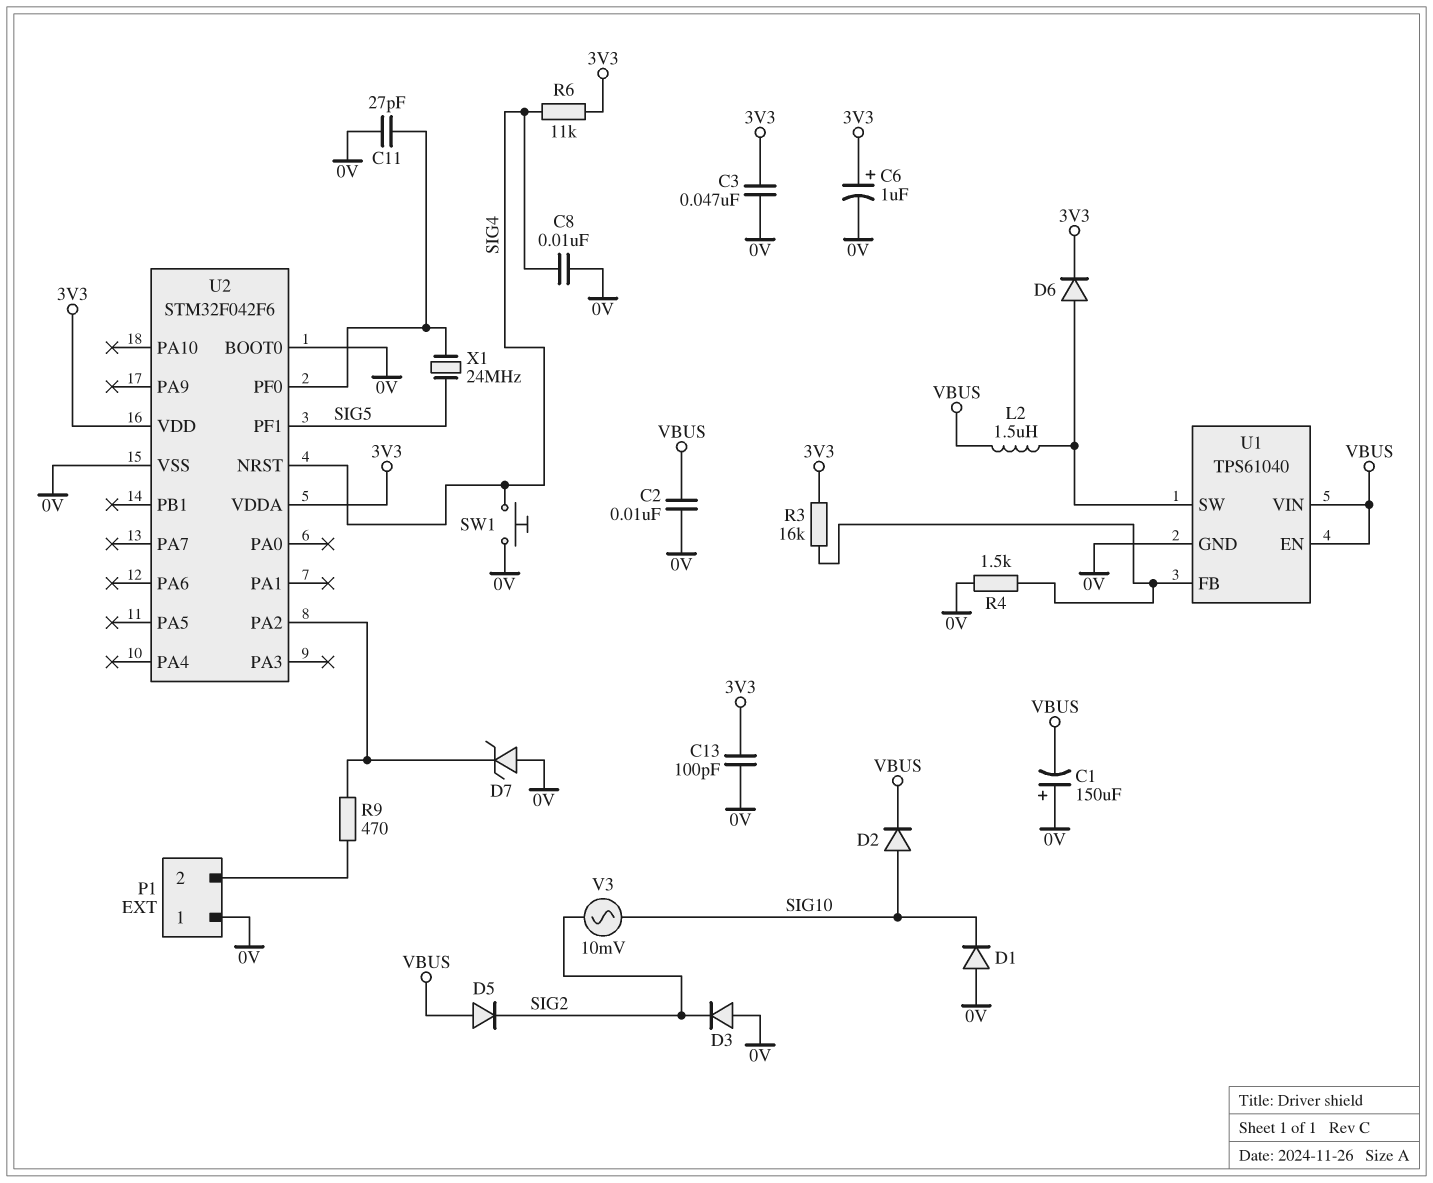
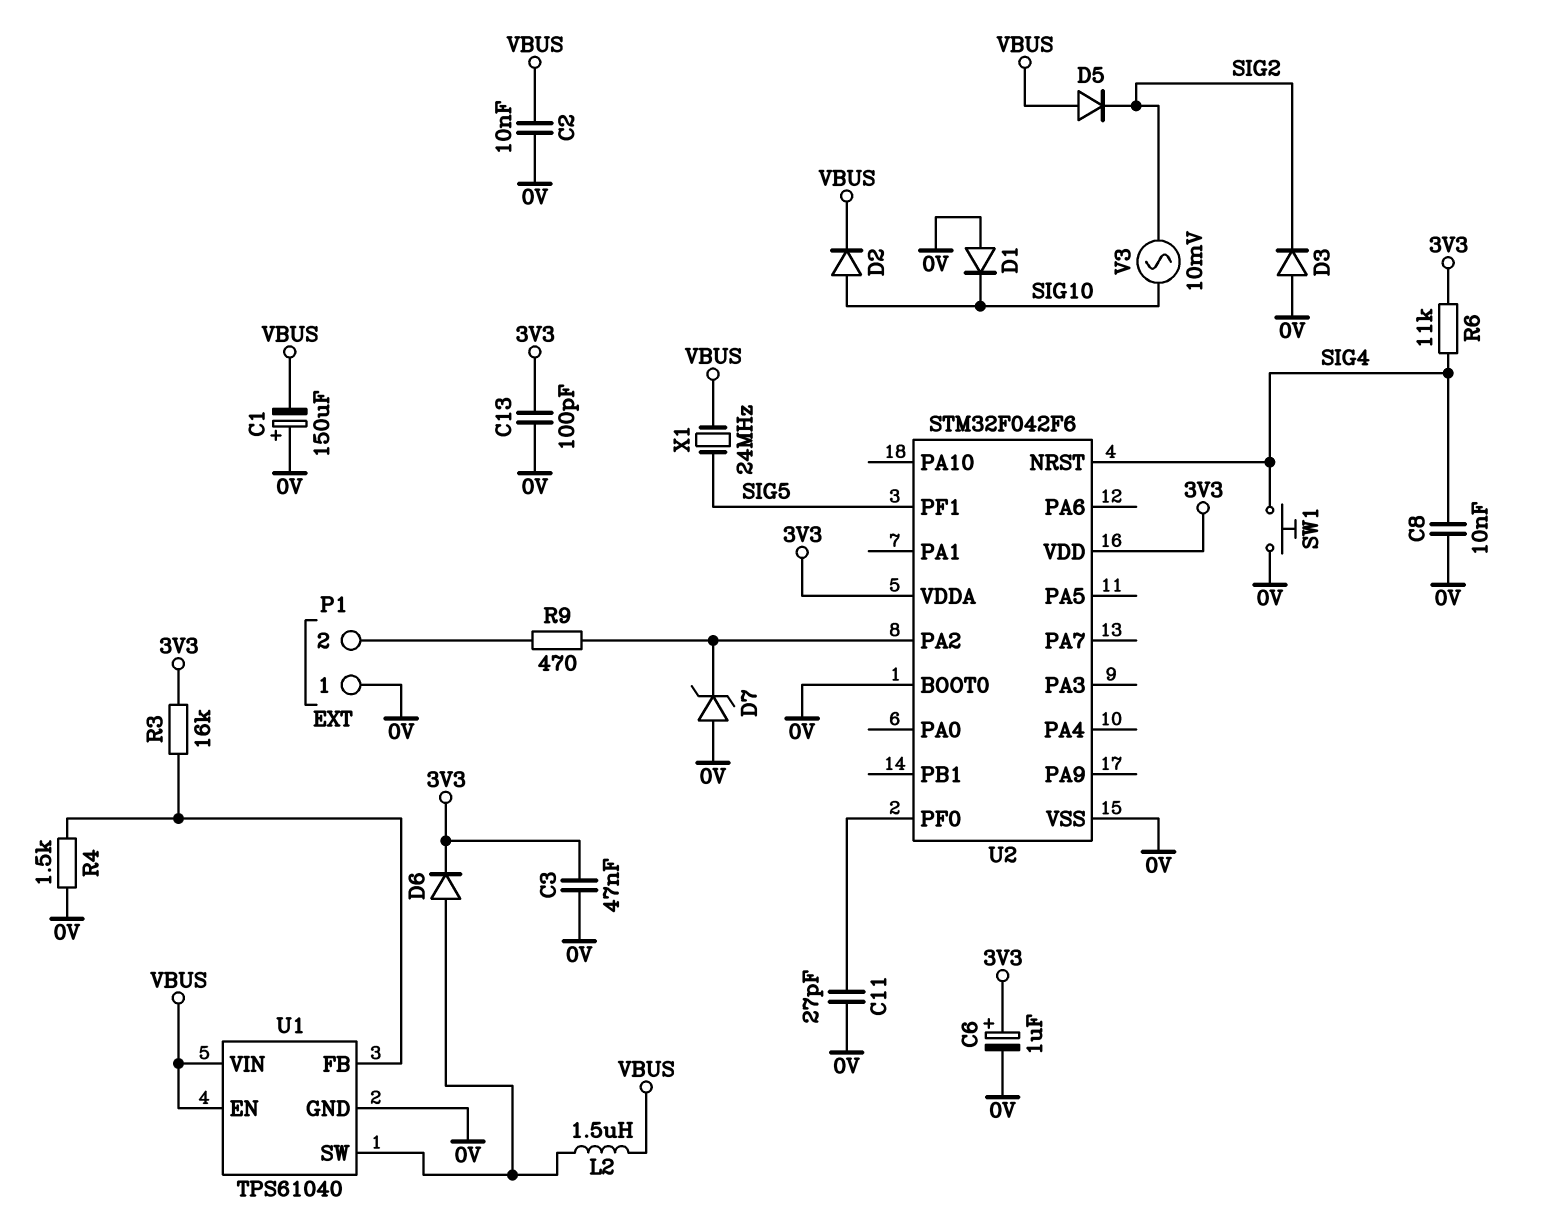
X1: 24MHz (SIG5, U2/PF0) -> 24MHz (SIG5, VBUS)

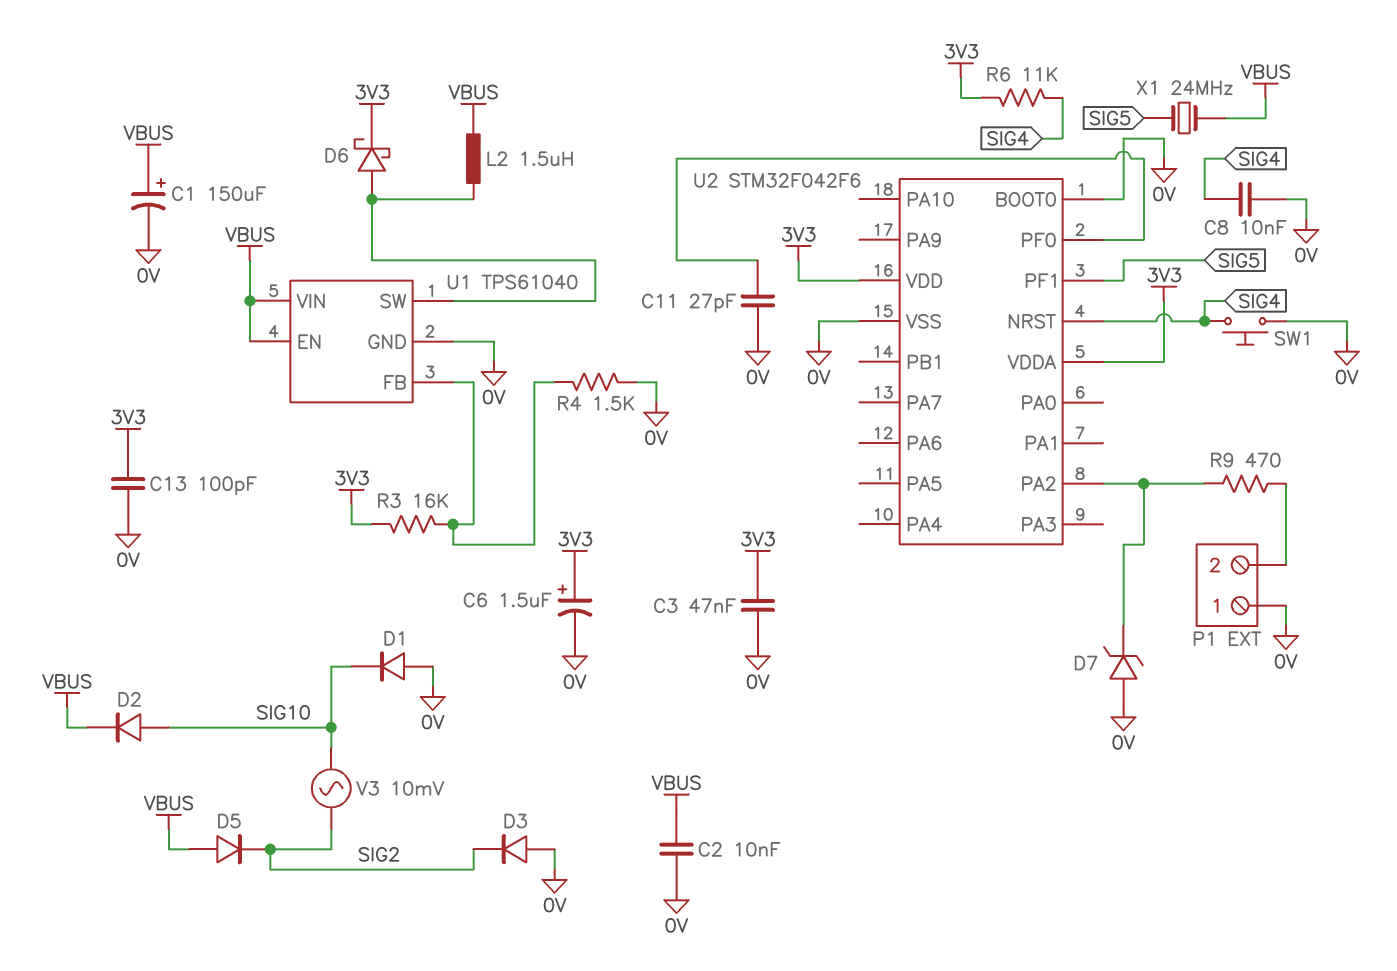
C1: 150uF (plus 0V, minus VBUS) -> 150uF (plus VBUS, minus 0V)
C6: 1uF (plus 3V3, minus 0V) -> 1.5uF (plus 3V3, minus 0V)
D6: diode (A U1/SW, K 3V3) -> schottky (A U1/SW, K 3V3)

